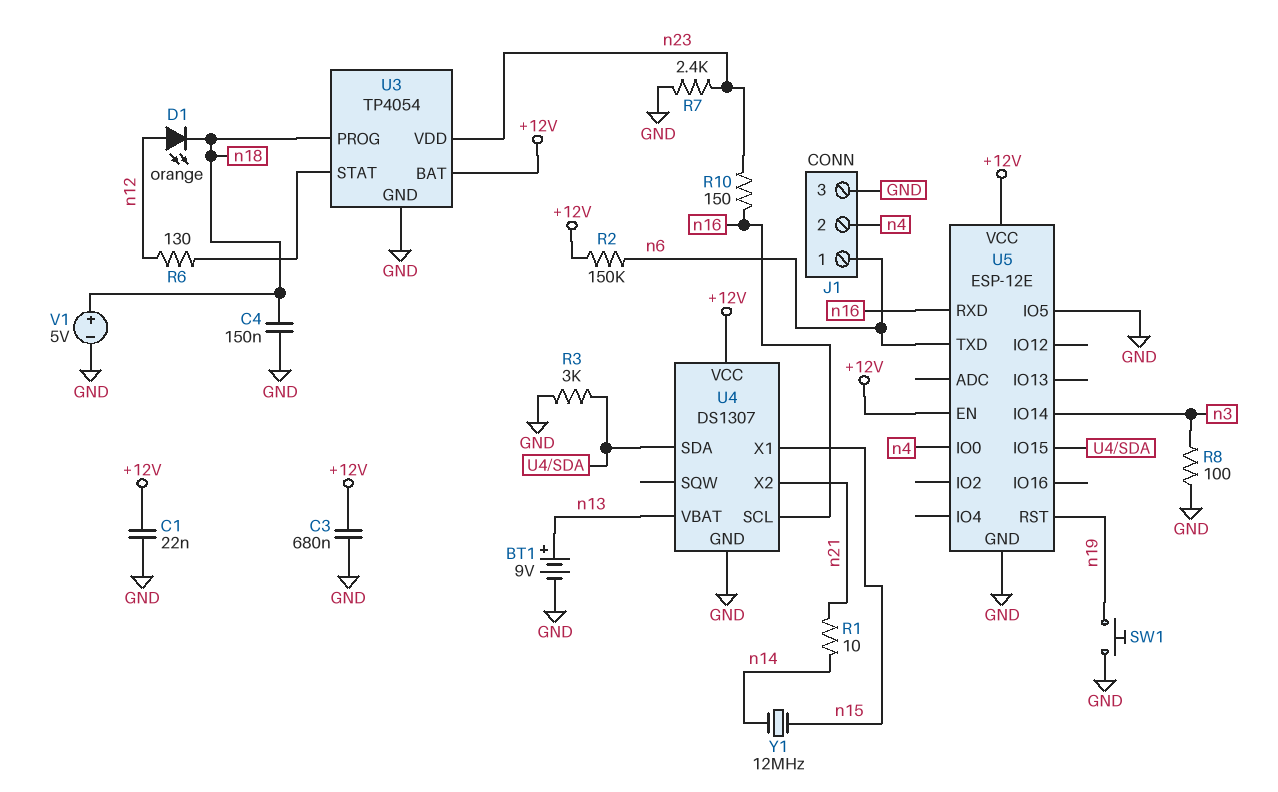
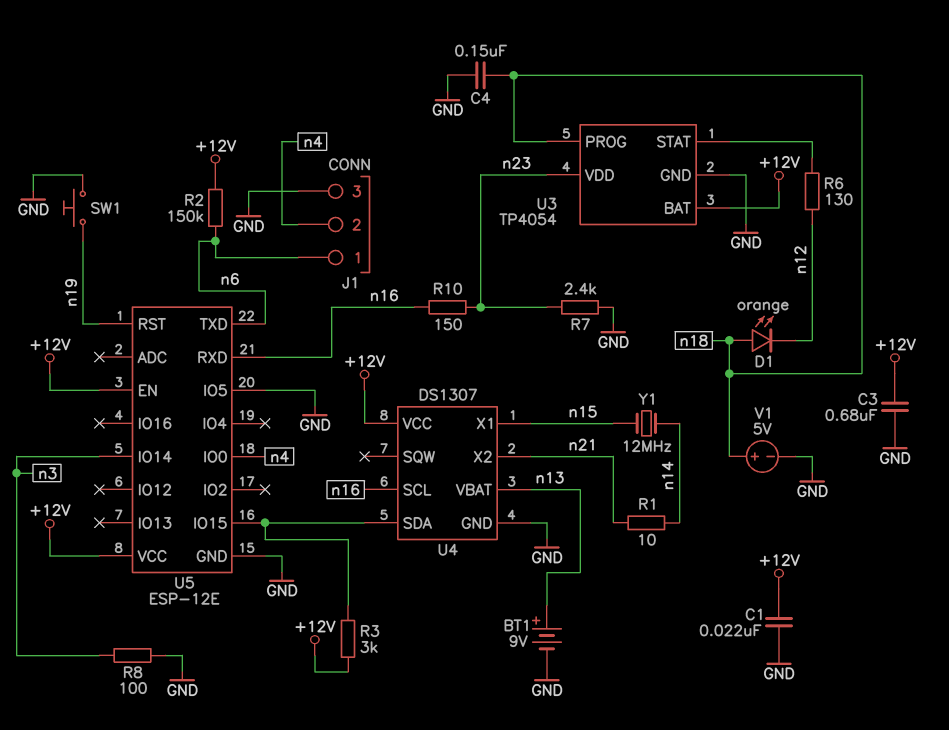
D1: LED orange (A n12, K n18) -> LED orange (A n18, K n12)
R3: 3k (GND, U4/SDA) -> 3k (+12V, U4/SDA)

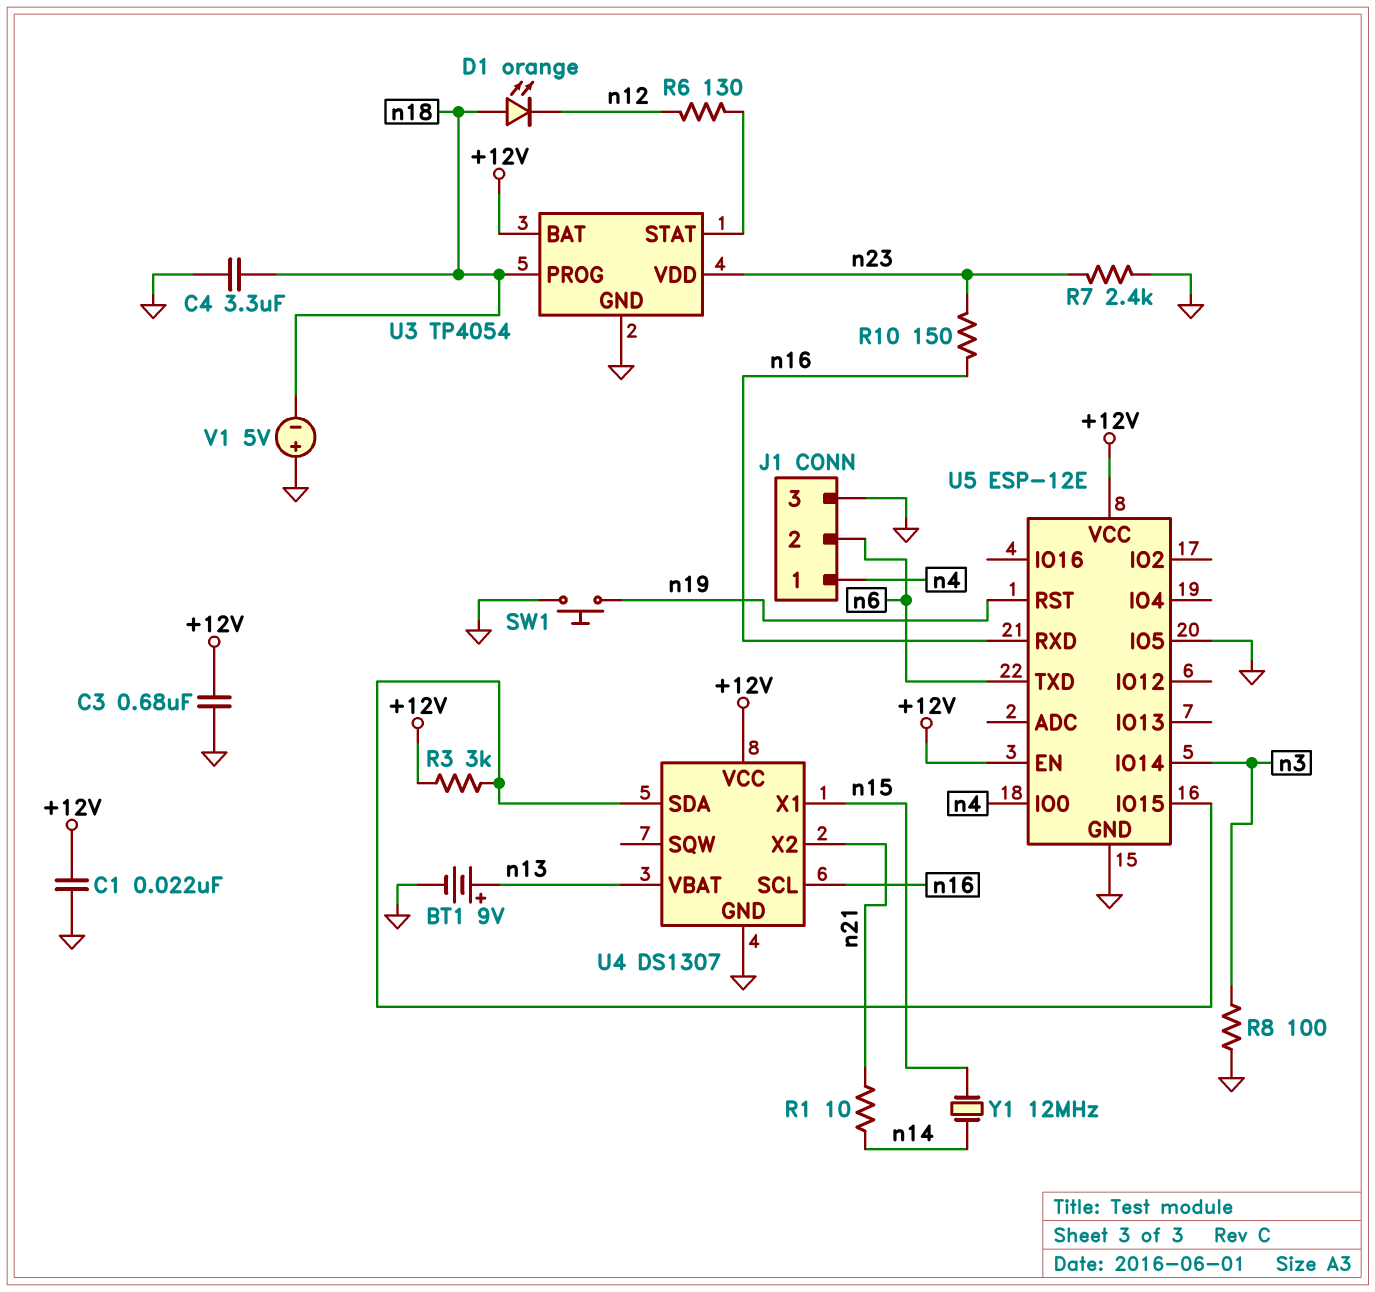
C4: 150nF (GND, n18) -> 3.3uF (GND, n18)
J1 pin 1: n6 -> n4
J1 pin 2: n4 -> n6
R2: 150k (+12V, n6) -> none
V1: 5V (plus n18, minus GND) -> 5V (plus GND, minus n18)

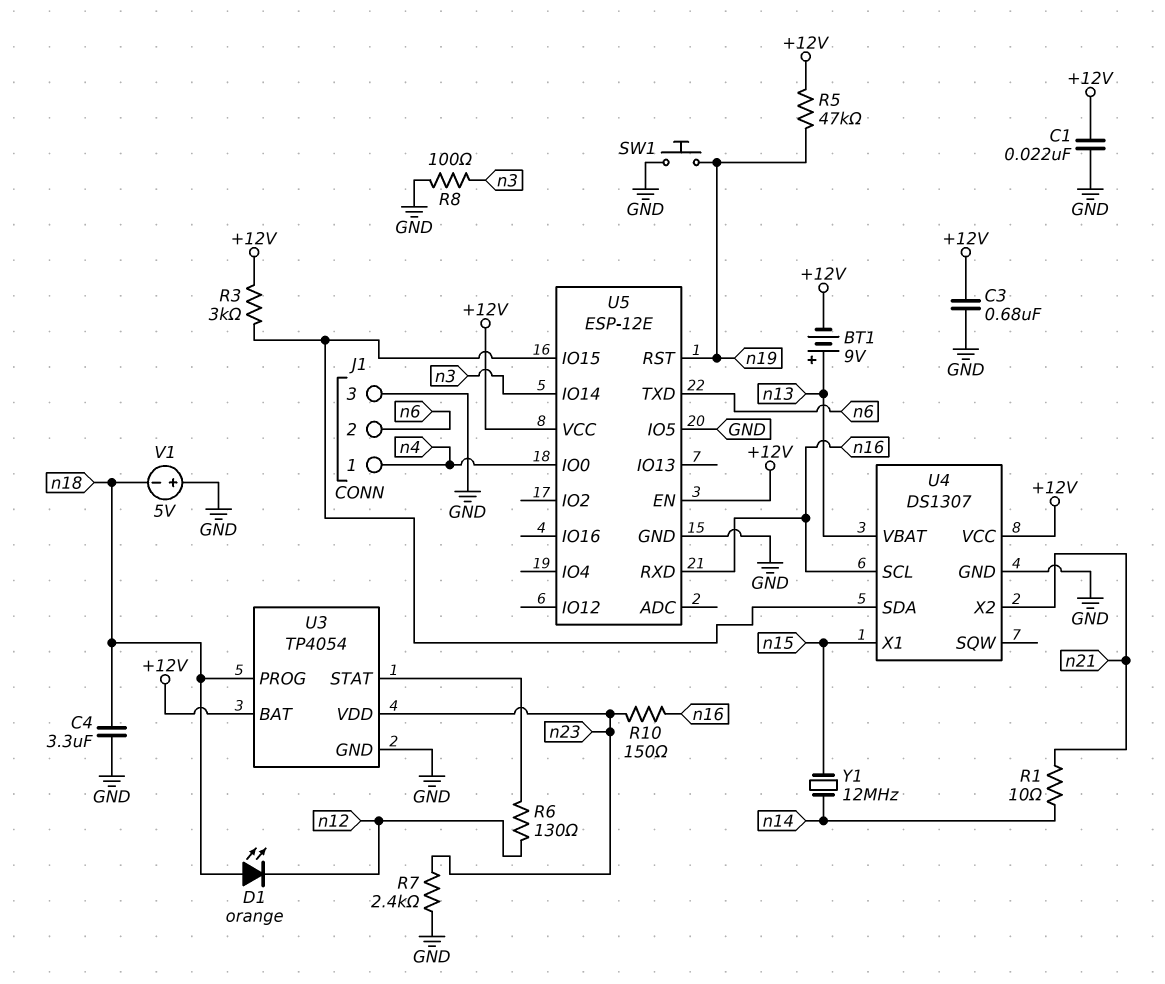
BT1: 9V (plus n13, minus GND) -> 9V (plus n13, minus +12V)
R5: none -> 47k (+12V, n19)

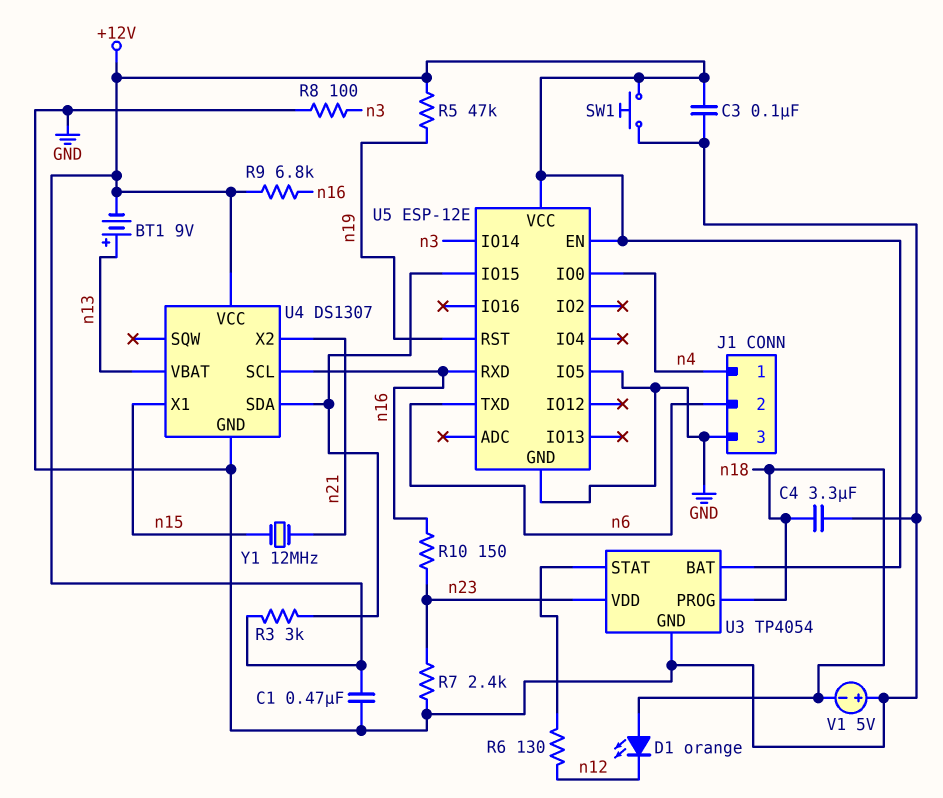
C1: 22nF (+12V, GND) -> 470nF (+12V, GND)
C3: 680nF (+12V, GND) -> 100nF (+12V, GND)
R1: 10 (n14, n21) -> none
R9: none -> 6.8k (+12V, n16)
SW1: button (GND, n19) -> button (+12V, GND)
Y1: 12MHz (n14, n15) -> 12MHz (n15, n21)

